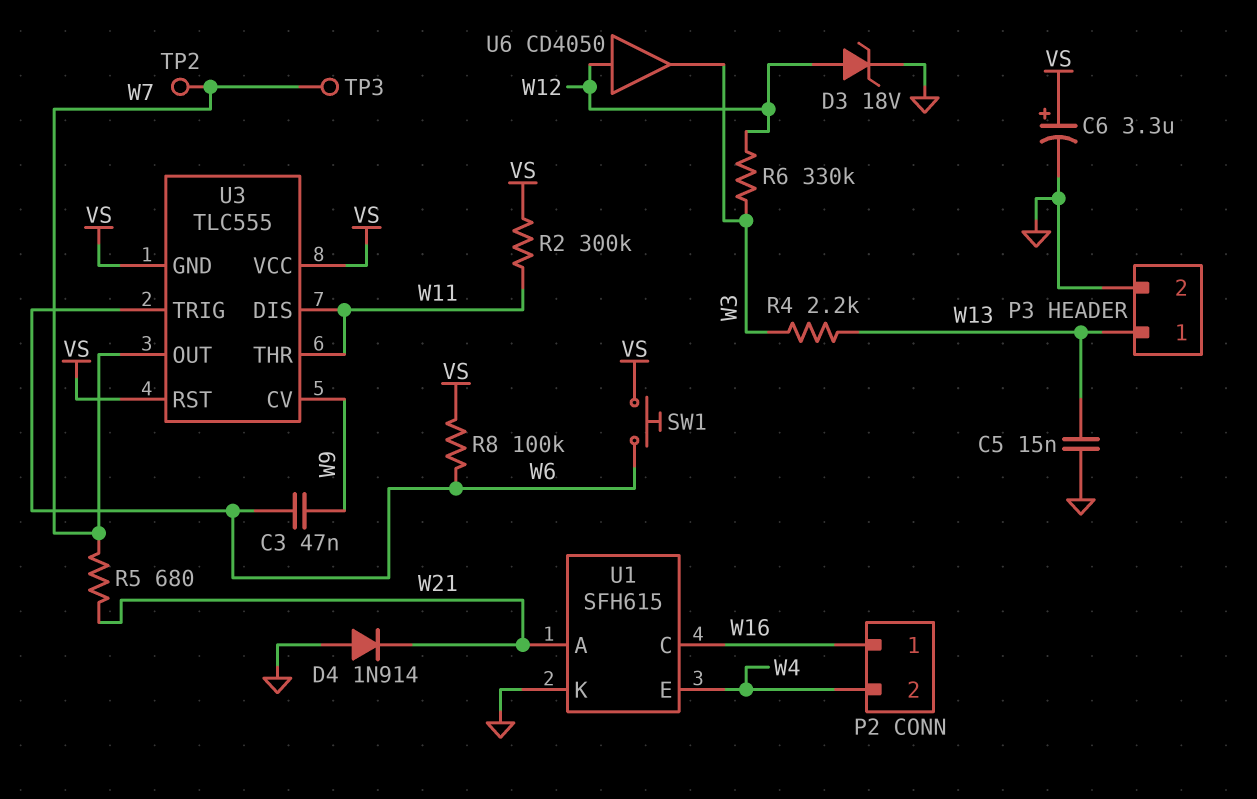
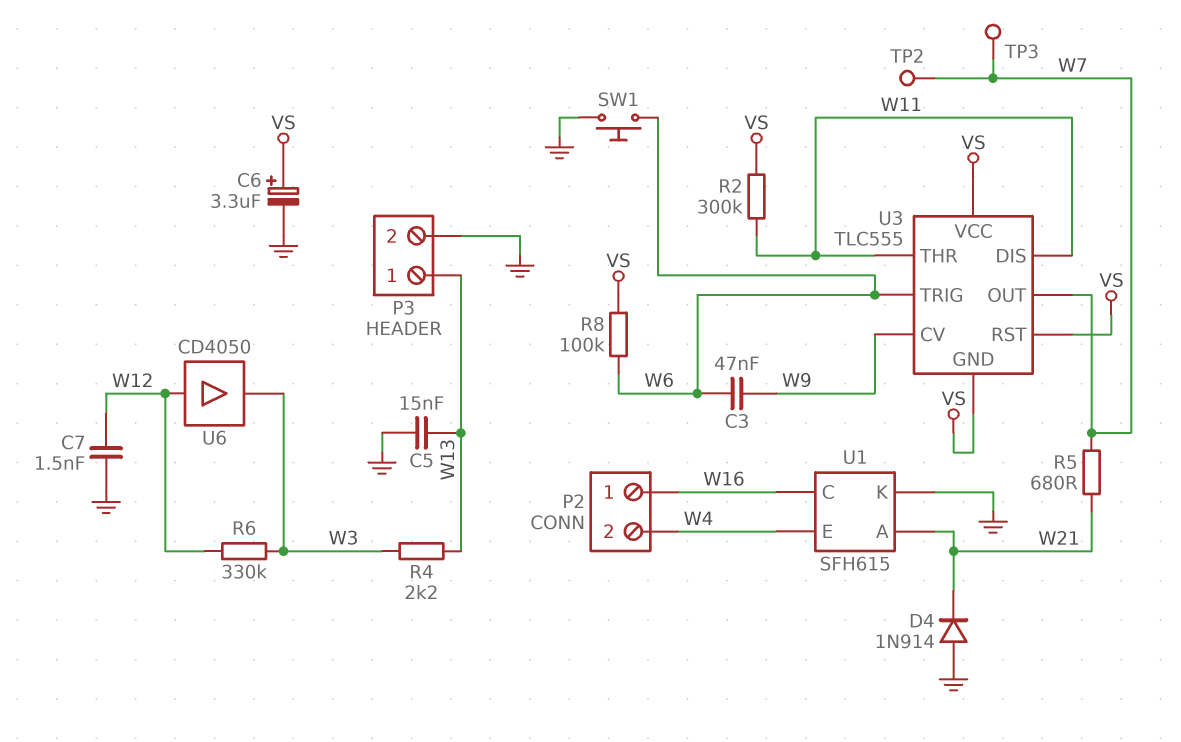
C7: none -> 1.5nF (GND, W12)
D3: zener 18V (A W12, K GND) -> none
SW1: button (VS, W6) -> button (GND, W6)

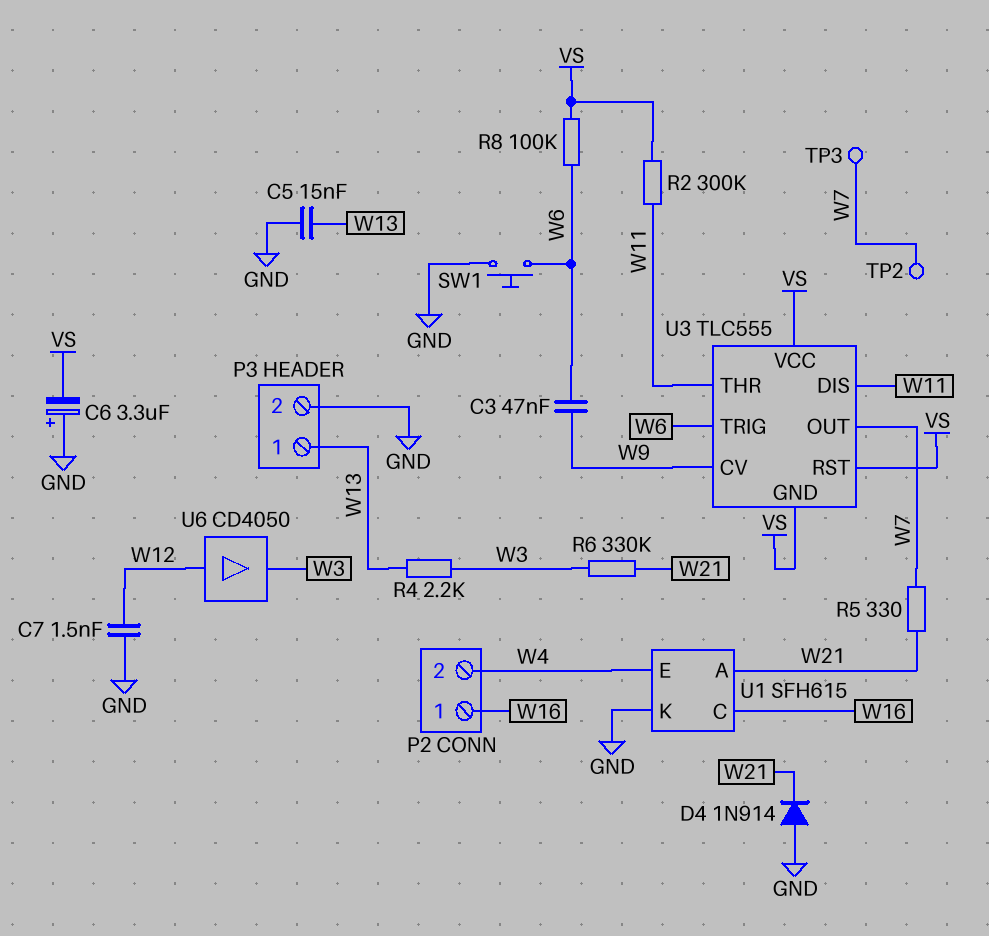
C6: 3.3uF (plus VS, minus GND) -> 3.3uF (plus GND, minus VS)
R5: 680 (W7, W21) -> 330 (W7, W21)
R6: 330k (W3, W12) -> 330k (W3, W21)

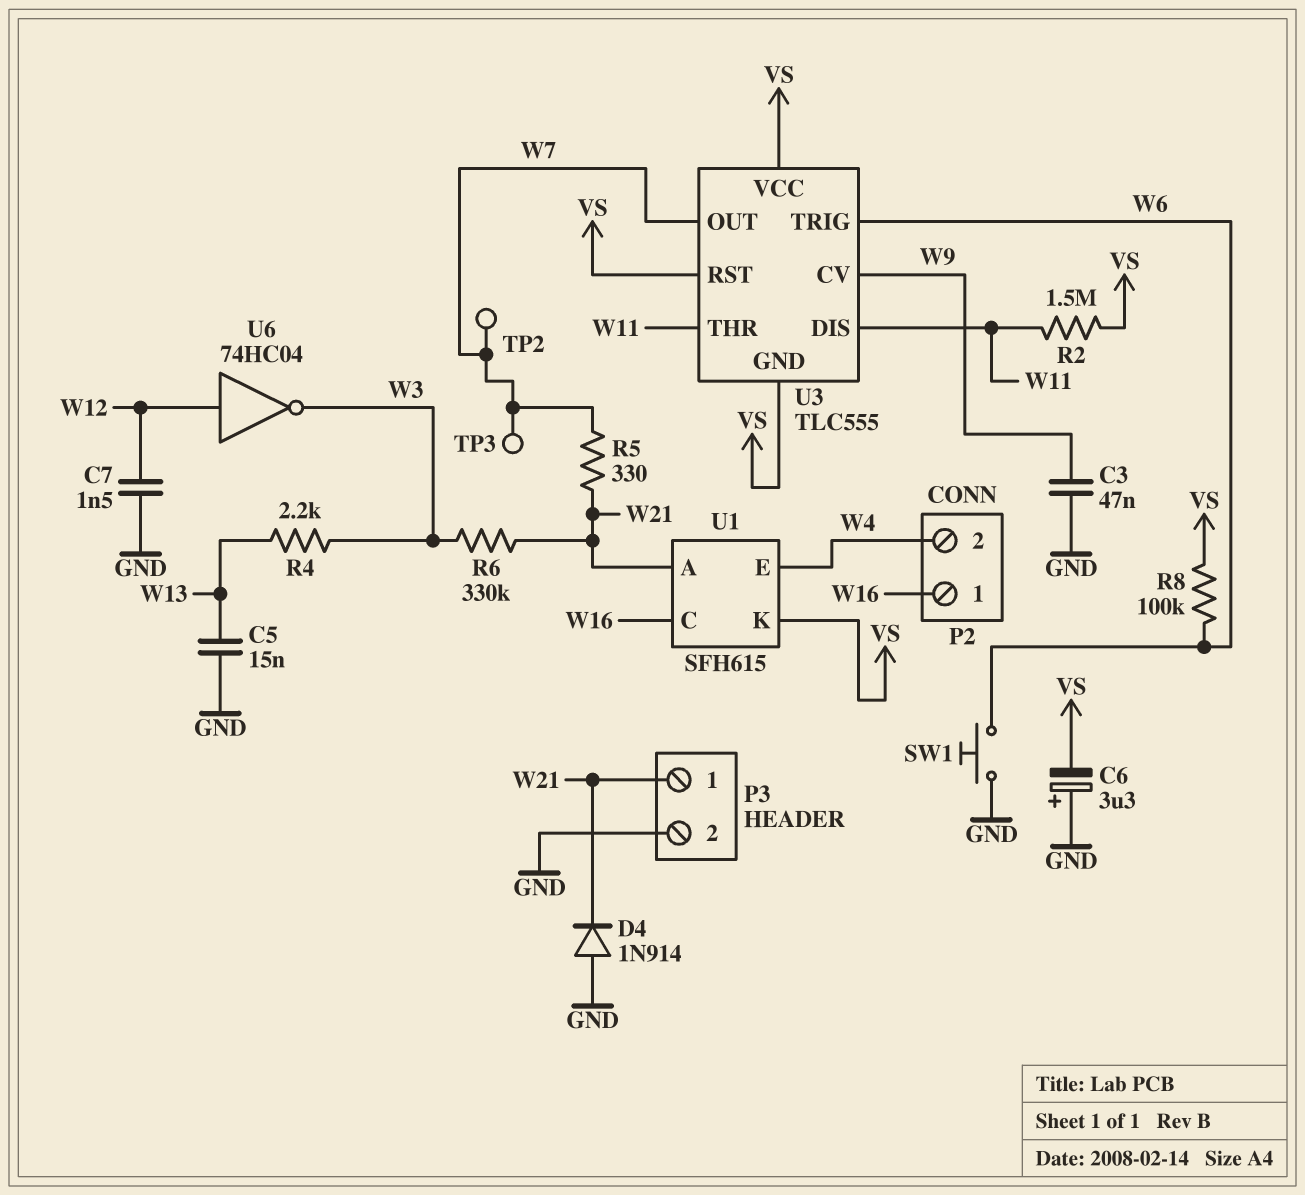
C3: 47nF (W6, W9) -> 47nF (GND, W9)
P3 pin 1: W13 -> W21
R2: 300k (VS, W11) -> 1.5M (VS, W11)
U1 pin K: GND -> VS
U6: buffer CD4050 (in W12, out W3) -> NOT 74HC04 (in W12, out W3)

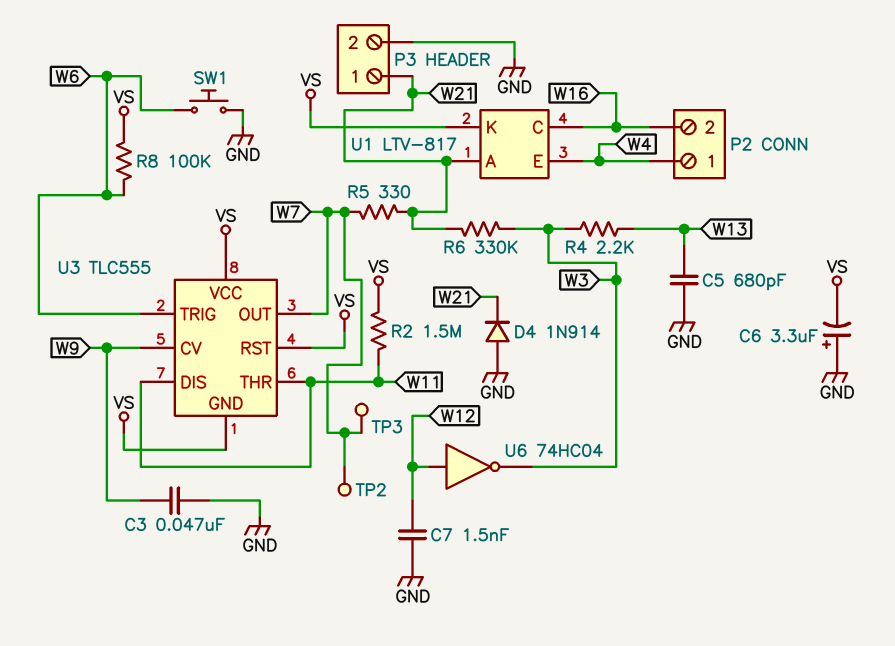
C5: 15nF (GND, W13) -> 680pF (GND, W13)
P2 pin 1: W16 -> W4
P2 pin 2: W4 -> W16
U1: SFH615 -> LTV-817

